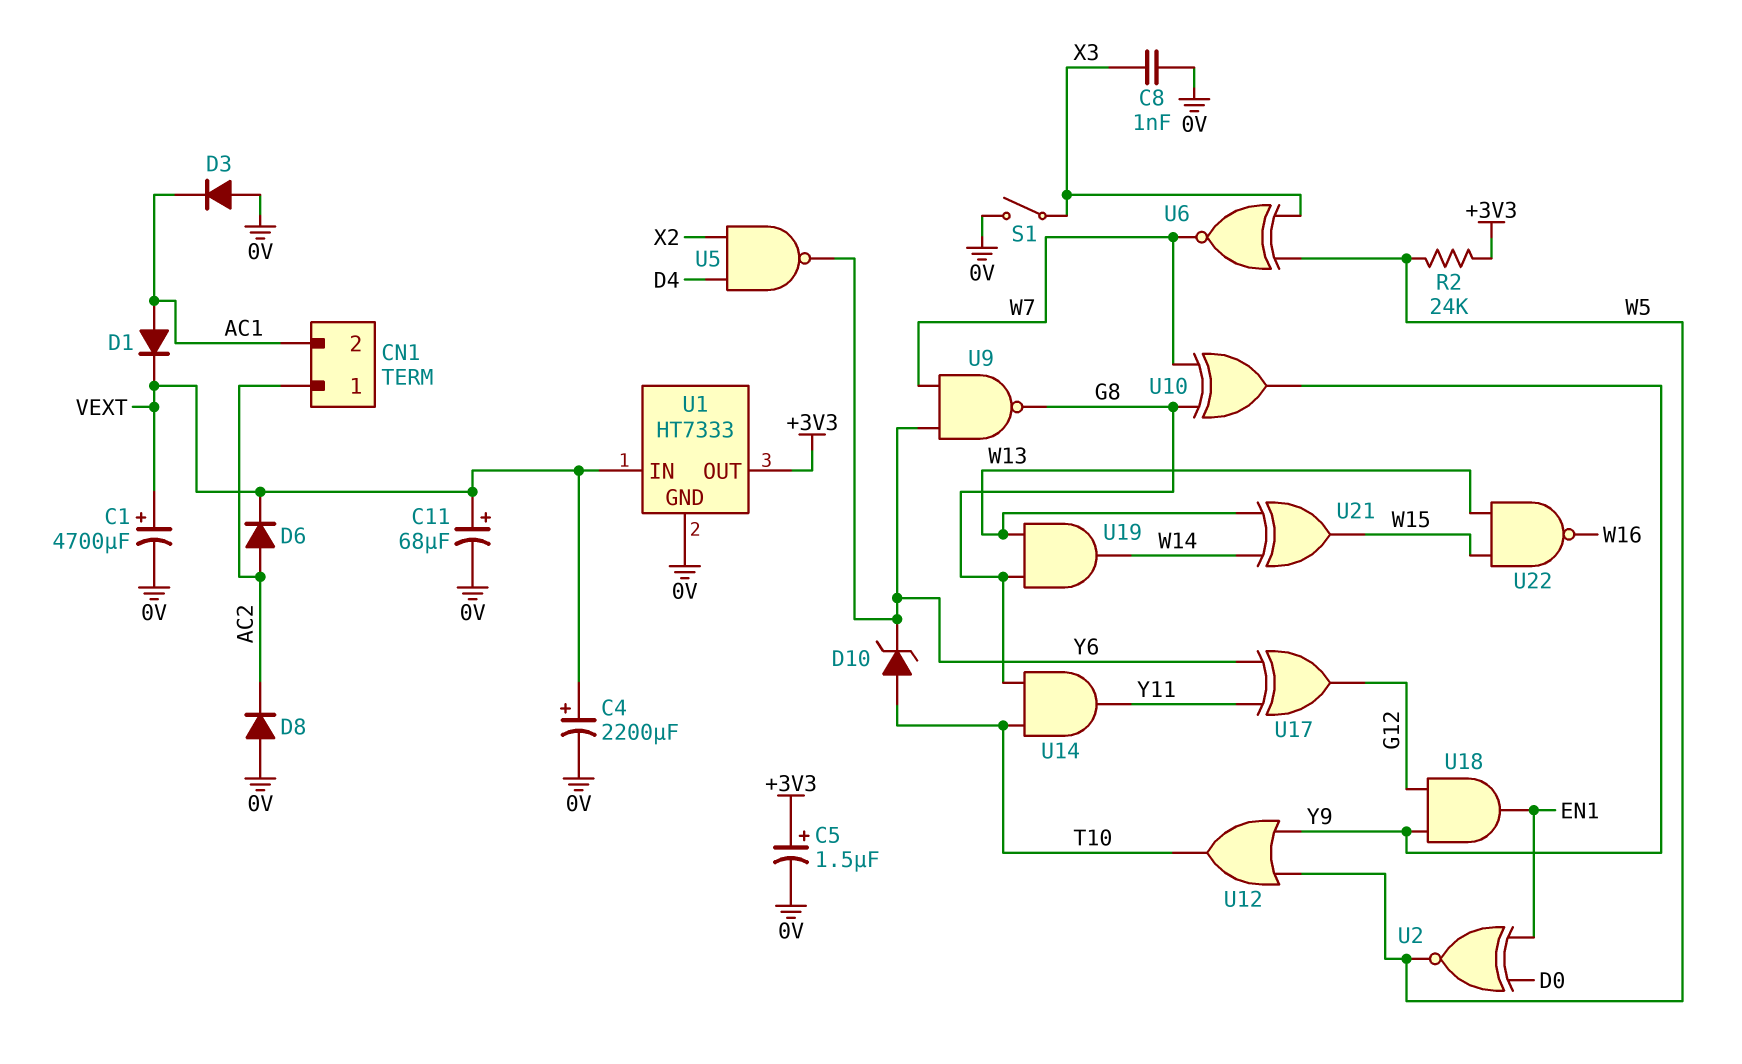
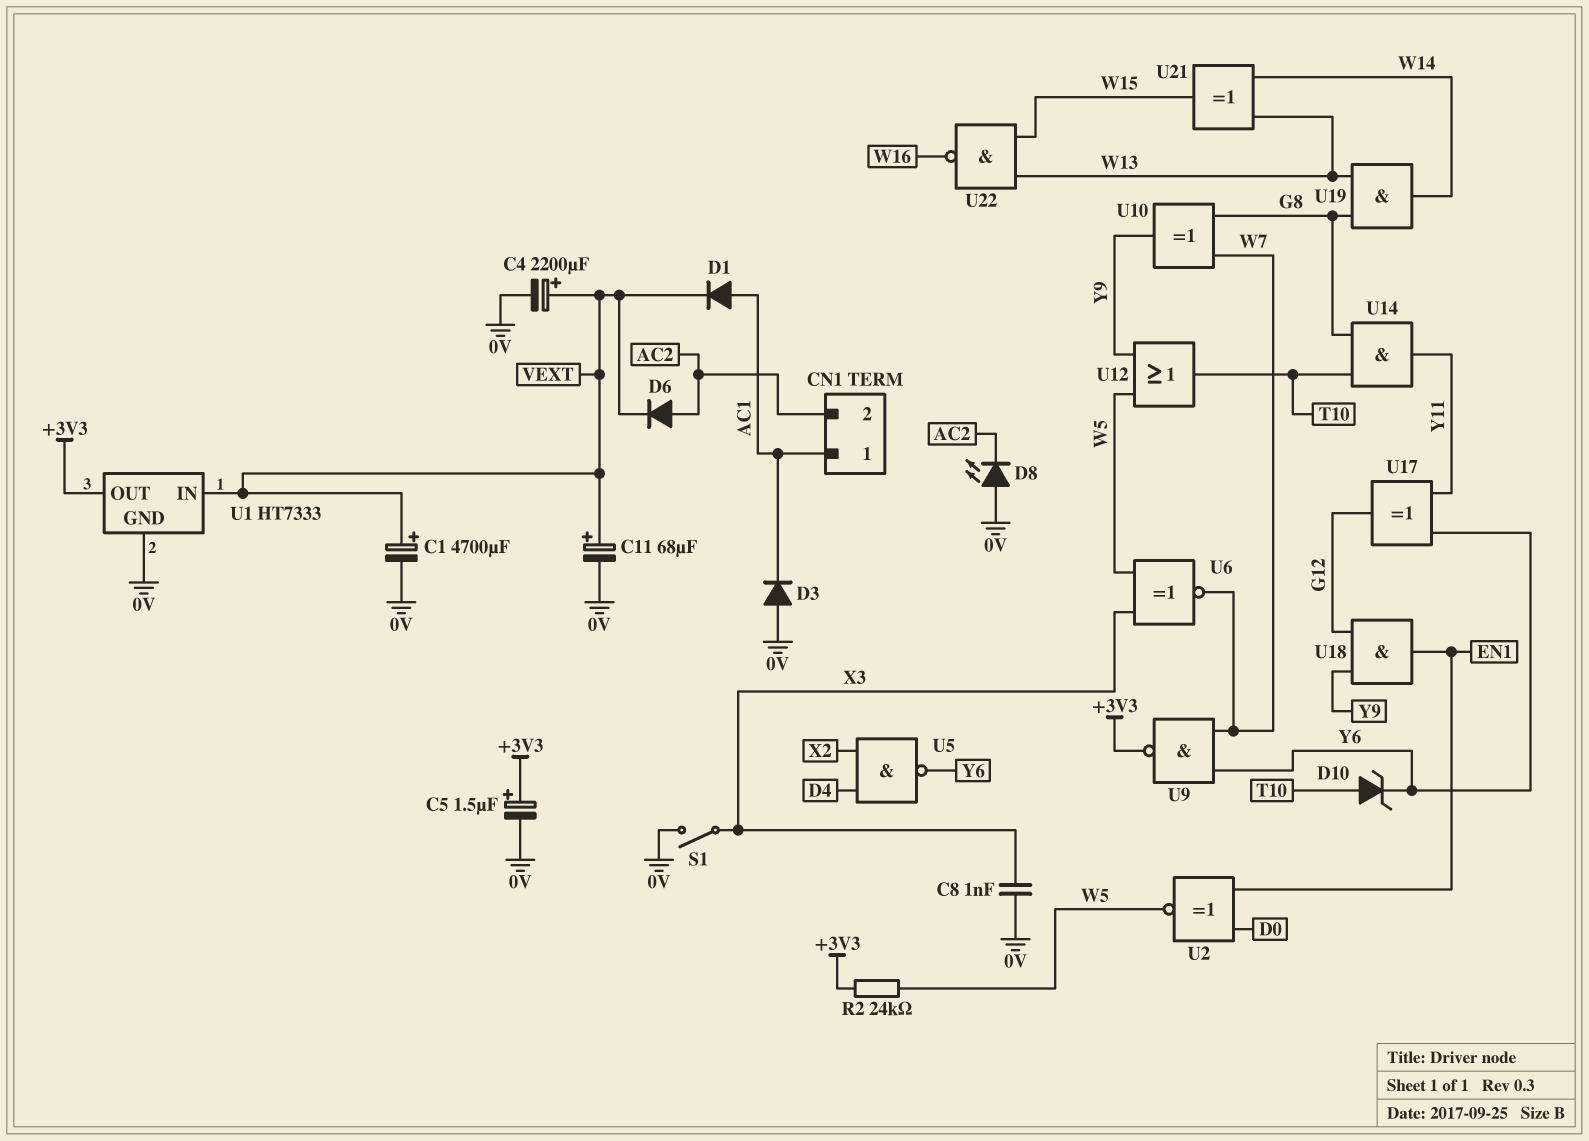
CN1 pin 1: AC2 -> AC1
CN1 pin 2: AC1 -> AC2
D8: diode (A 0V, K AC2) -> LED (A 0V, K AC2)
U9: NAND (in W7, in Y6, out G8) -> NAND (in W7, in Y6, out +3V3)

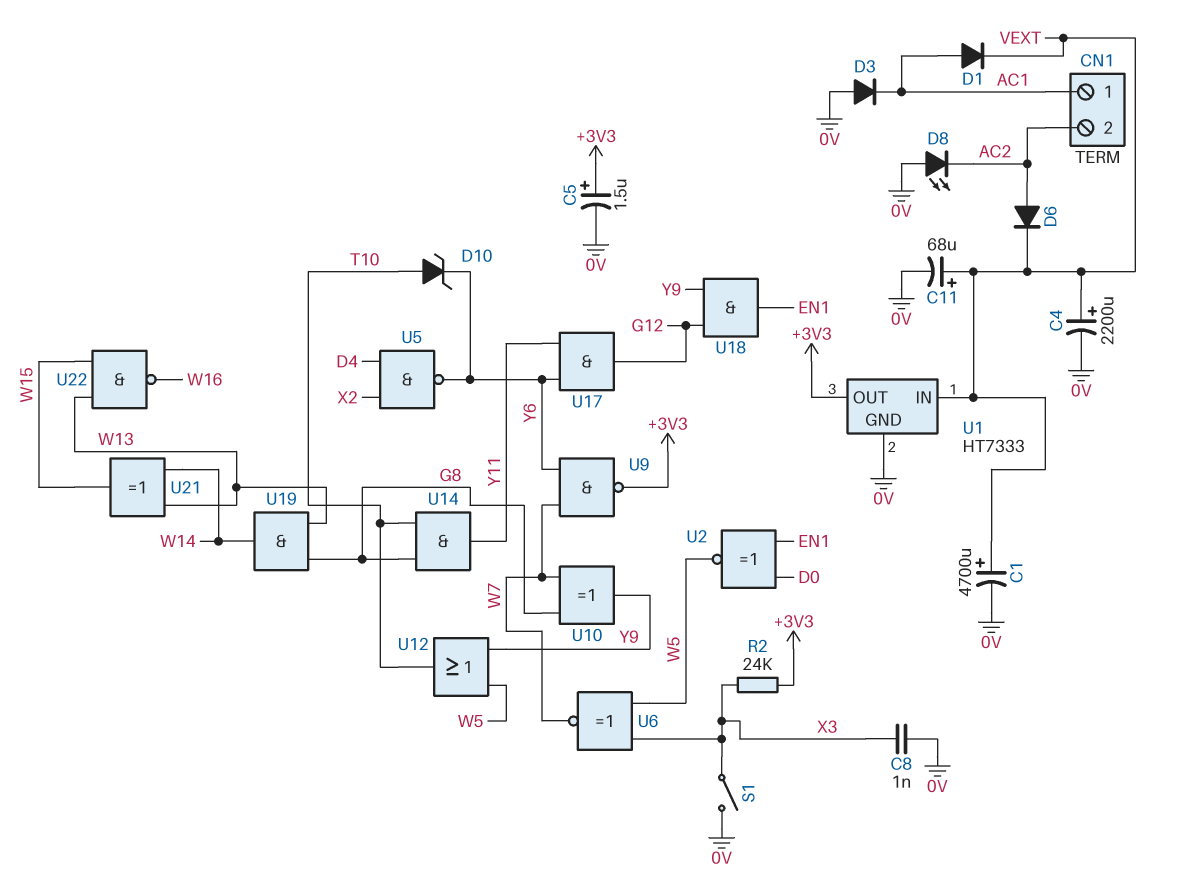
R2: 24k (+3V3, W5) -> 24k (+3V3, X3)
U17: XOR (in Y6, in Y11, out G12) -> AND (in Y6, in Y11, out G12)

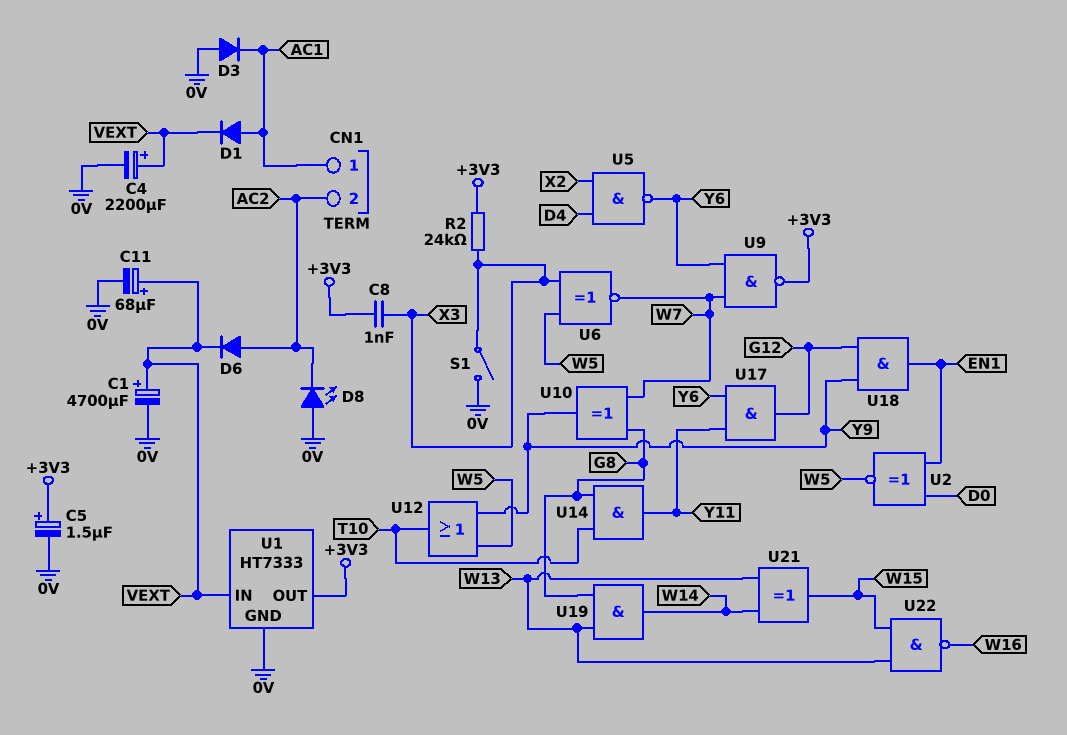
C8: 1nF (0V, X3) -> 1nF (+3V3, X3)
D10: zener (A T10, K Y6) -> none

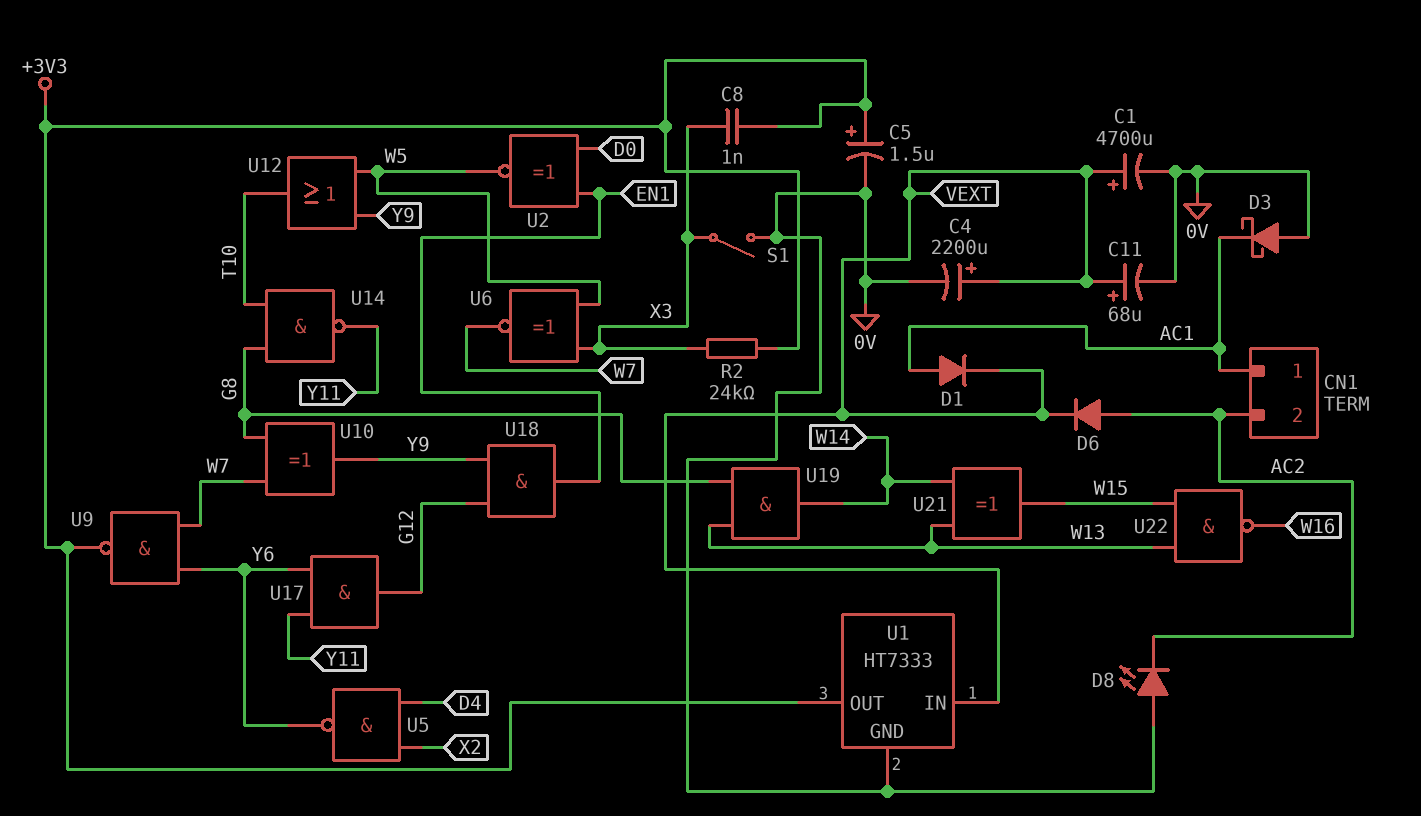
D3: diode (A 0V, K AC1) -> schottky (A 0V, K AC1)
U14: AND (in G8, in T10, out Y11) -> NAND (in G8, in T10, out Y11)

